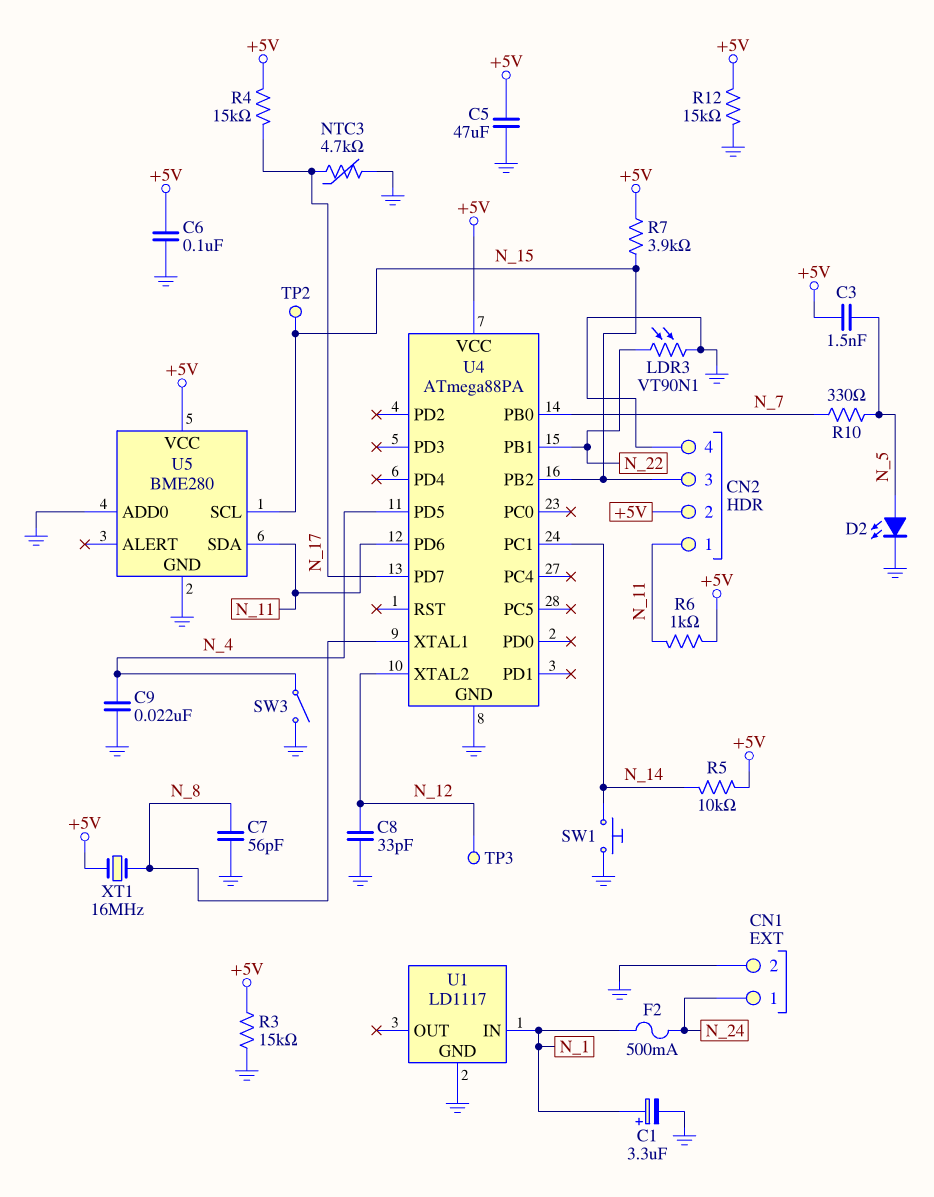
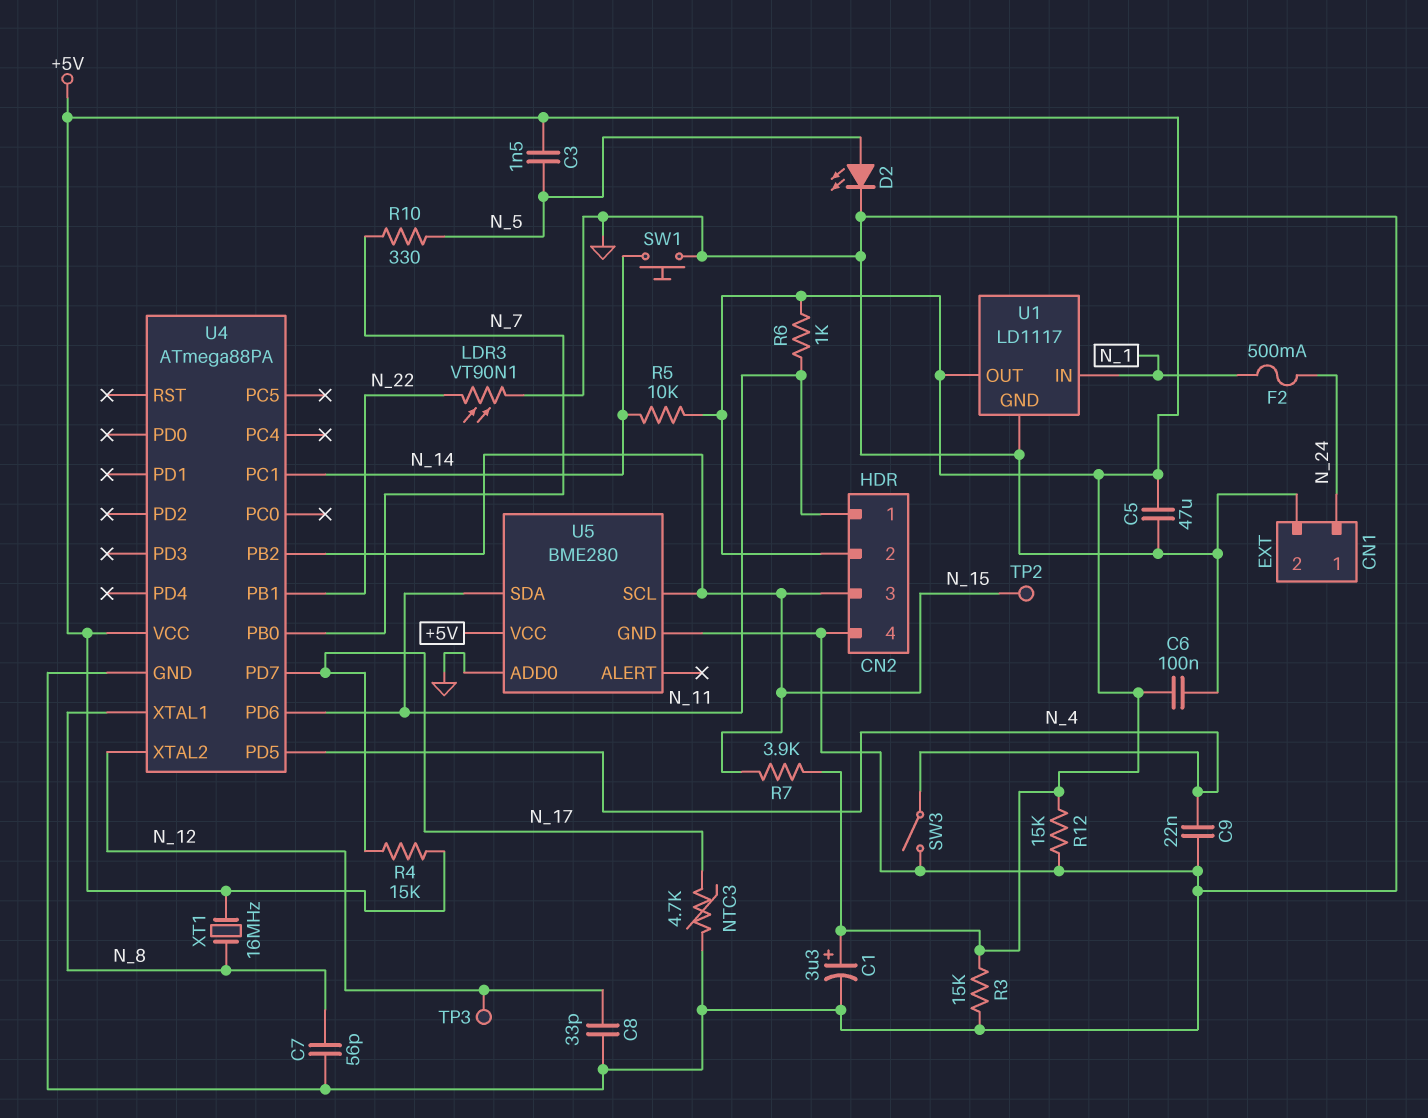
C1: 3.3uF (plus N_1, minus GND) -> 3.3uF (plus +5V, minus GND)
U1 pin OUT: none -> +5V

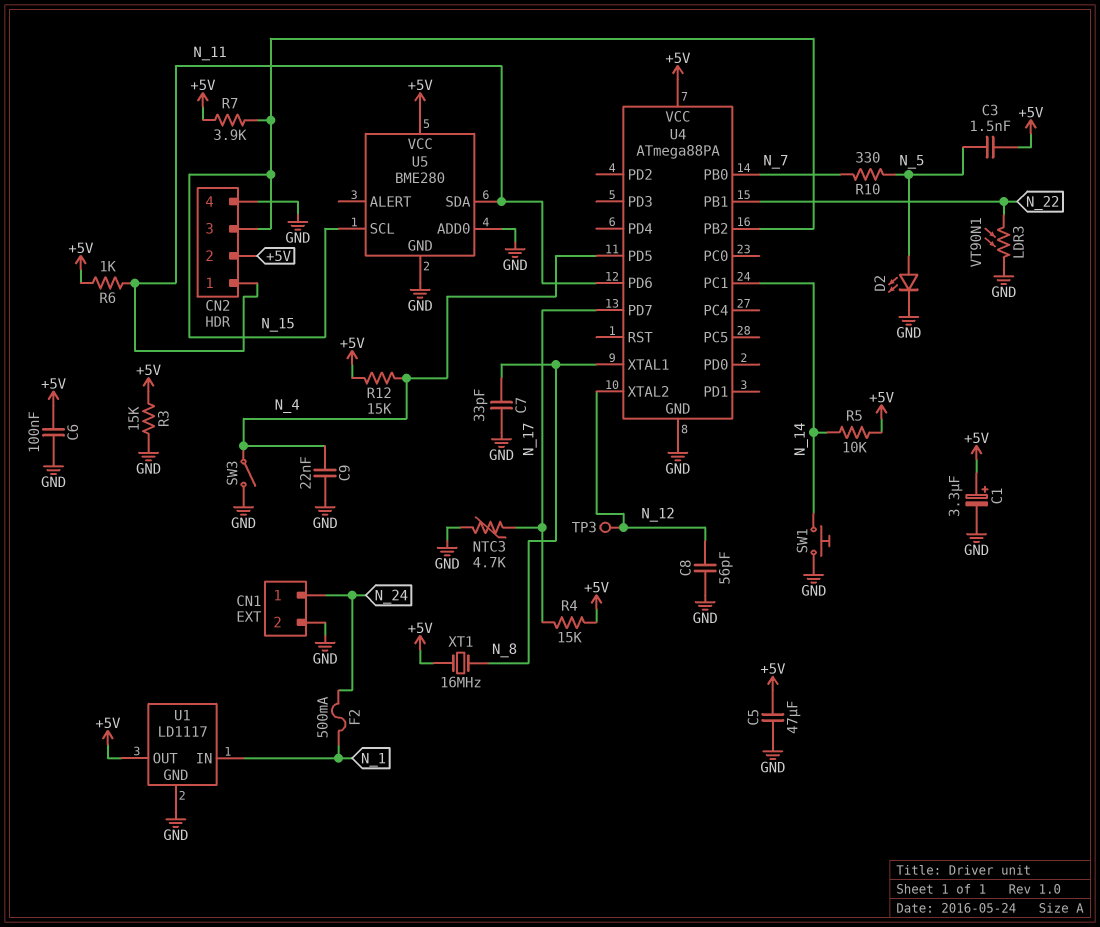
C7: 56pF (GND, N_8) -> 33pF (GND, N_8)
C8: 33pF (GND, N_12) -> 56pF (GND, N_12)
R12: 15k (+5V, GND) -> 15k (+5V, N_4)
TP2: test point (N_15) -> none

